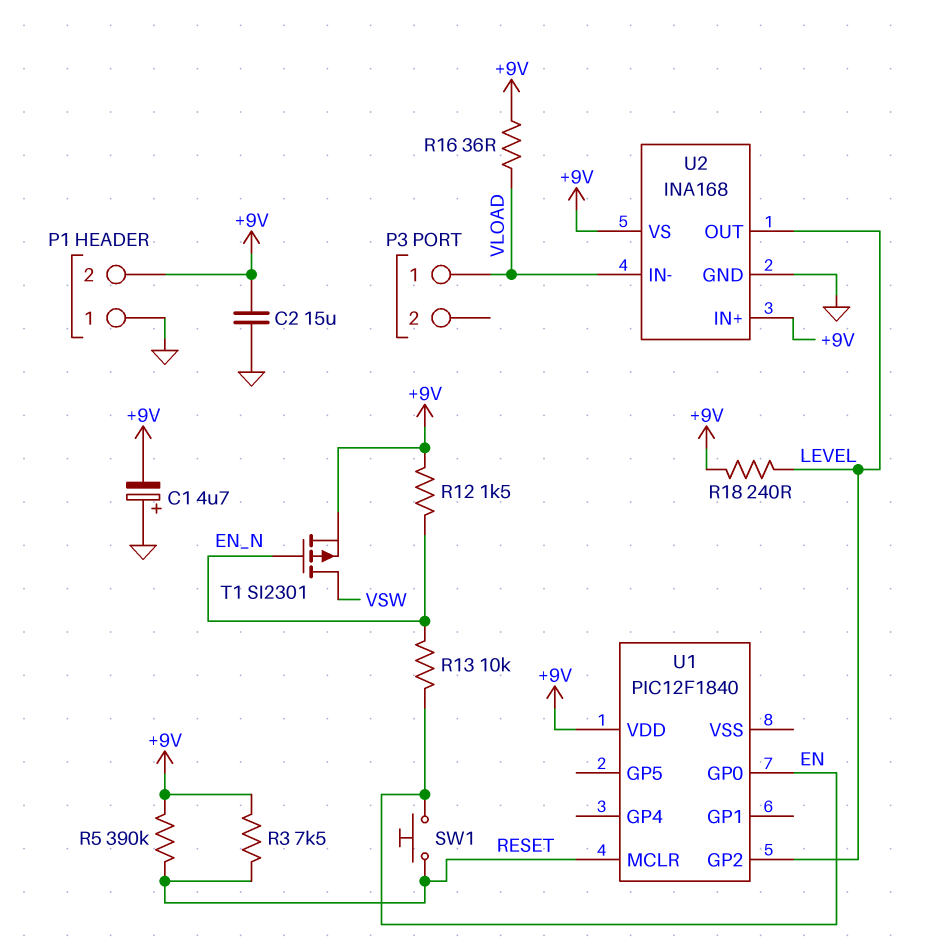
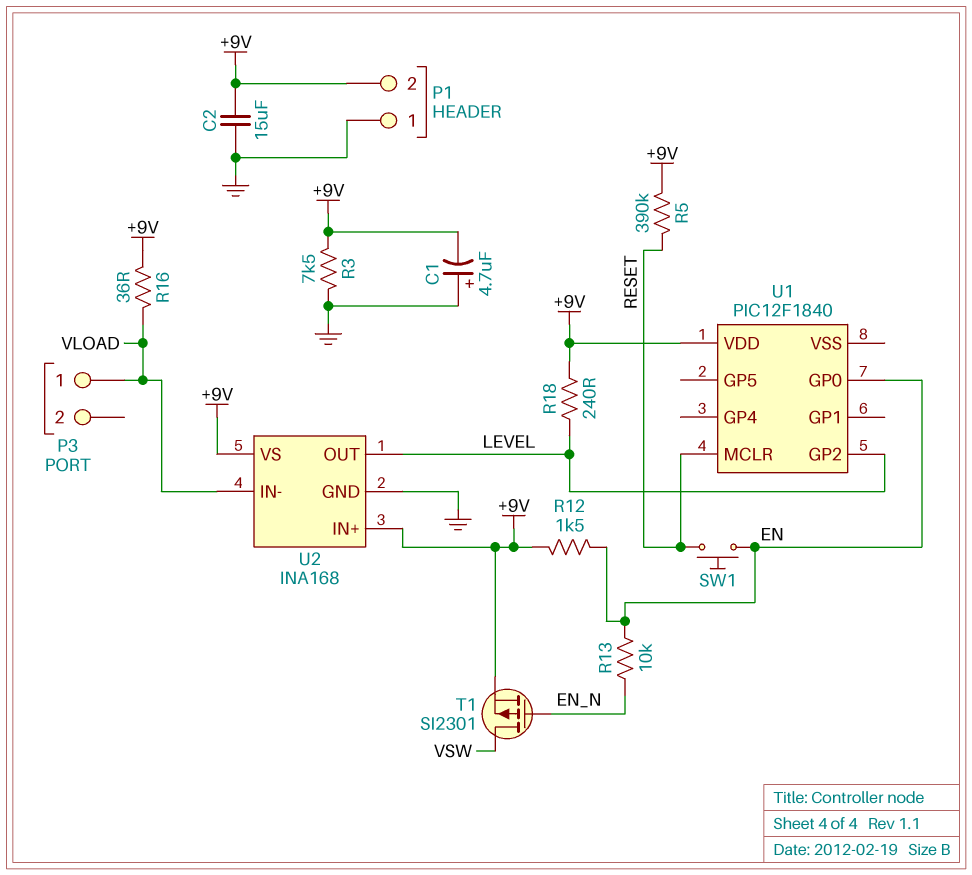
R3: 7.5k (+9V, RESET) -> 7.5k (+9V, GND)
R12: 1.5k (+9V, EN_N) -> 1.5k (+9V, EN)

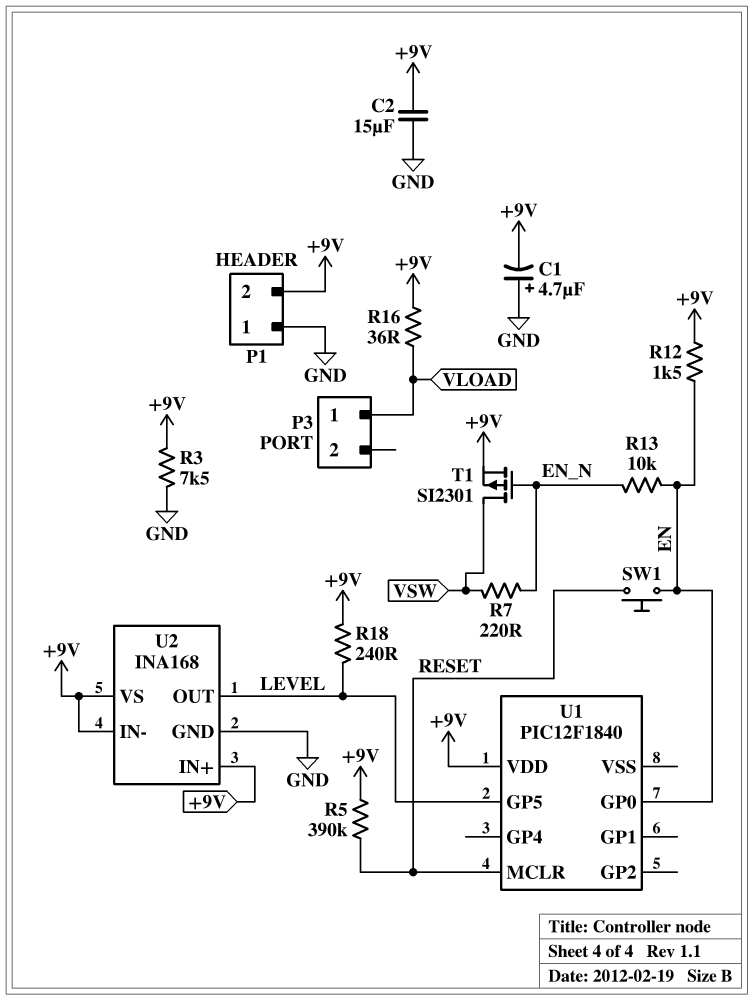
R7: none -> 220 (EN_N, VSW)
U1 pin GP2: LEVEL -> none
U1 pin GP5: none -> LEVEL
U2 pin IN-: VLOAD -> +9V

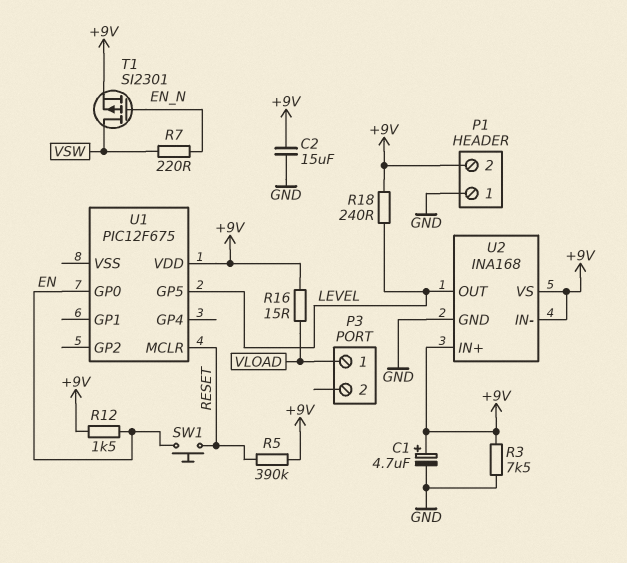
C1: 4.7uF (plus GND, minus +9V) -> 4.7uF (plus +9V, minus GND)
R13: 10k (EN, EN_N) -> none
R16: 36 (+9V, VLOAD) -> 15 (+9V, VLOAD)
U1: PIC12F1840 -> PIC12F675

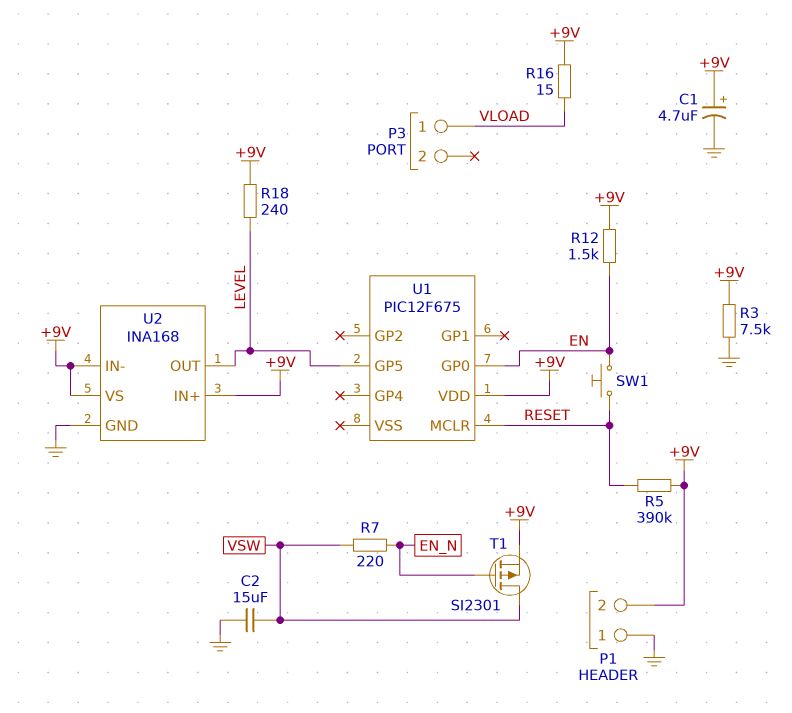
C2: 15uF (+9V, GND) -> 15uF (GND, VSW)

